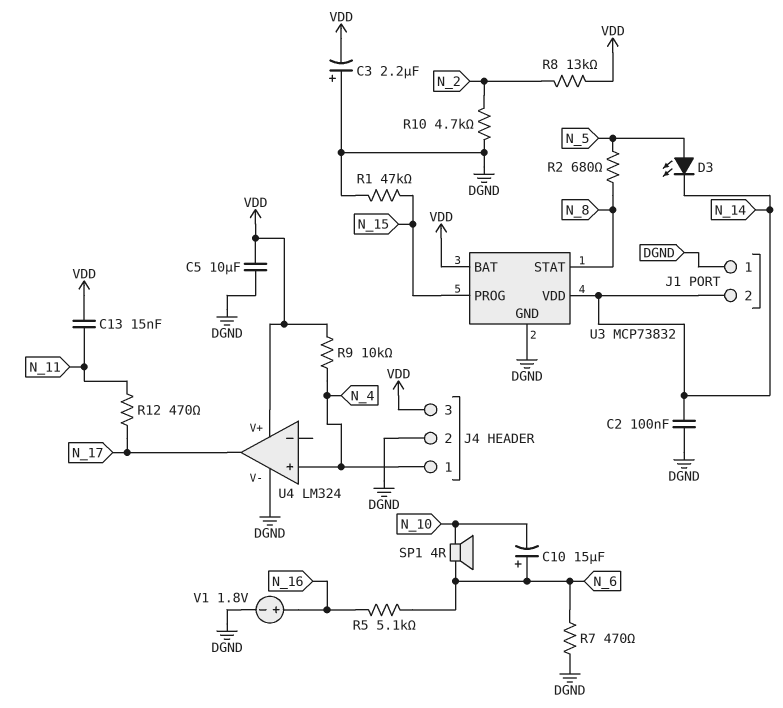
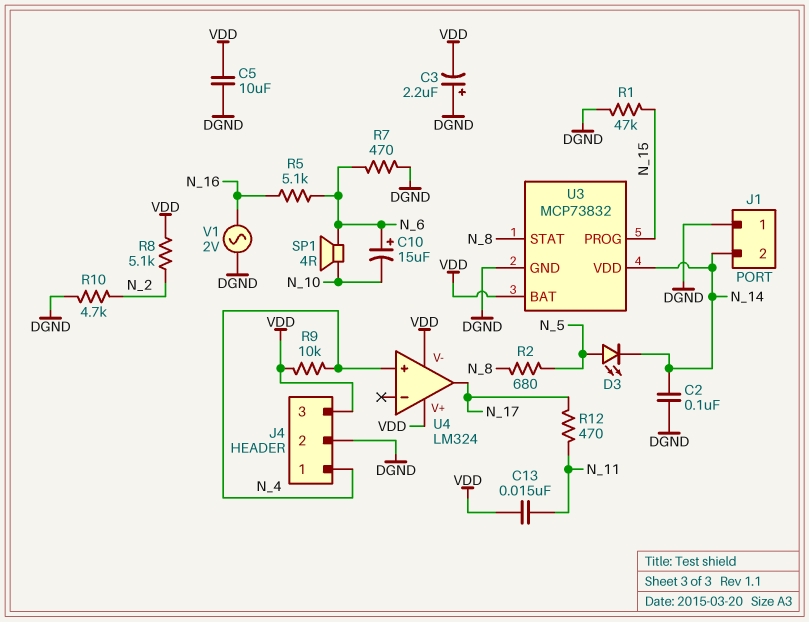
R8: 13k (N_2, VDD) -> 5.1k (N_2, VDD)
U4 pin V-: DGND -> VDD
V1: 1.8V (plus N_16, minus DGND) -> AC 2V (DGND, N_16)

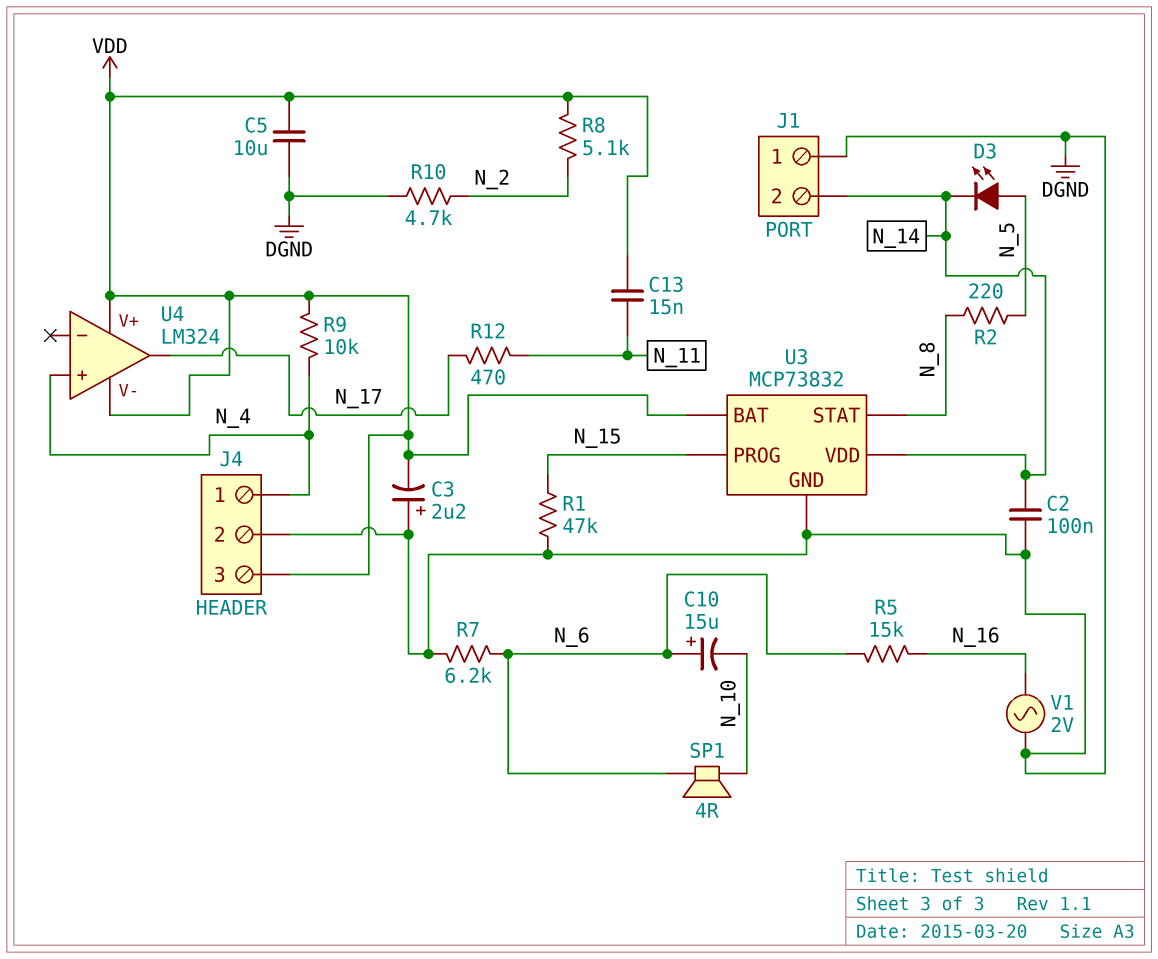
R2: 680 (N_5, N_8) -> 220 (N_5, N_8)
R5: 5.1k (N_6, N_16) -> 15k (N_6, N_16)
R7: 470 (DGND, N_6) -> 6.2k (DGND, N_6)

